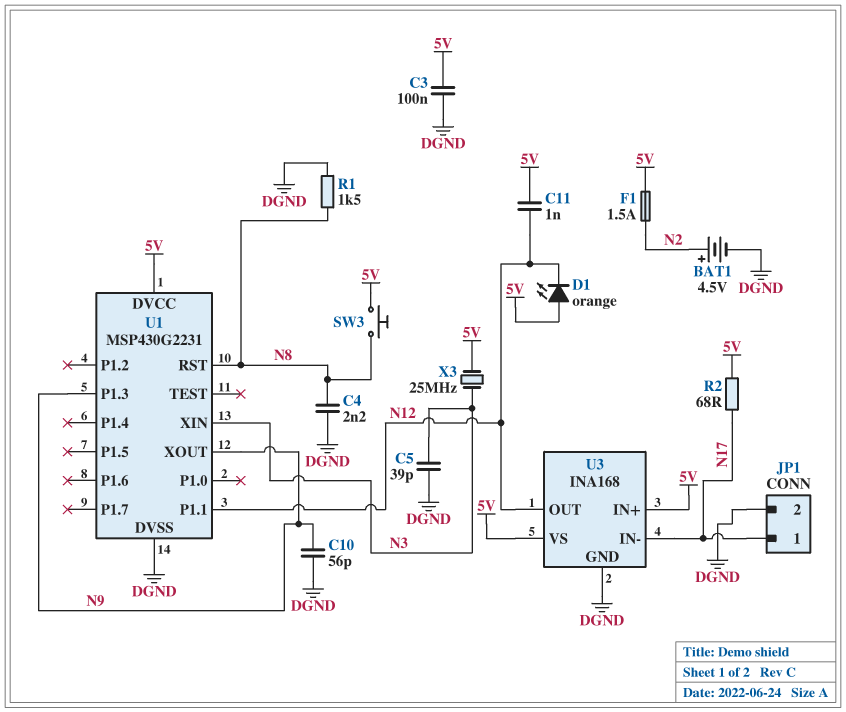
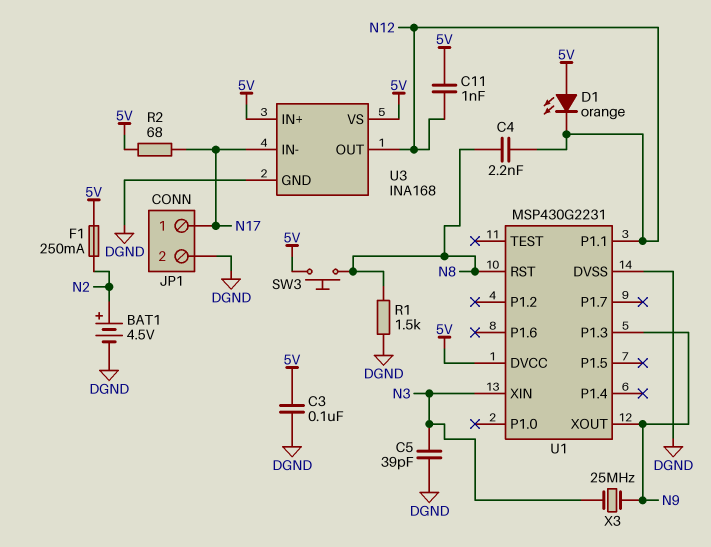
C4: 2.2nF (DGND, N8) -> 2.2nF (N8, N12)
C10: 56pF (DGND, N9) -> none
F1: 1.5A (5V, N2) -> 250mA (5V, N2)
X3: 25MHz (5V, N3) -> 25MHz (N3, N9)

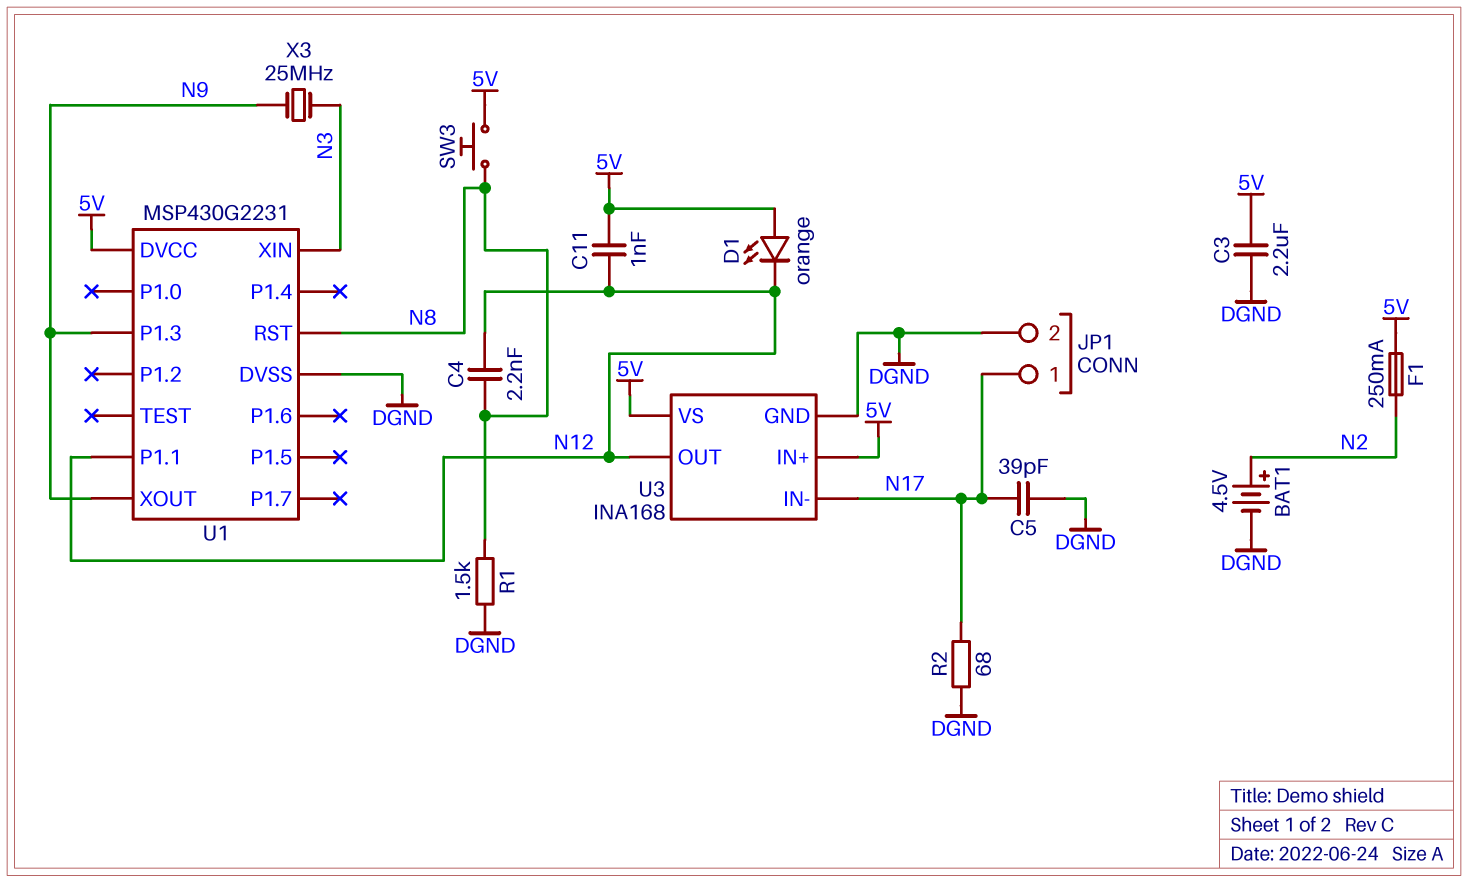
C3: 100nF (5V, DGND) -> 2.2uF (5V, DGND)
C5: 39pF (DGND, N3) -> 39pF (DGND, N17)
R2: 68 (5V, N17) -> 68 (DGND, N17)

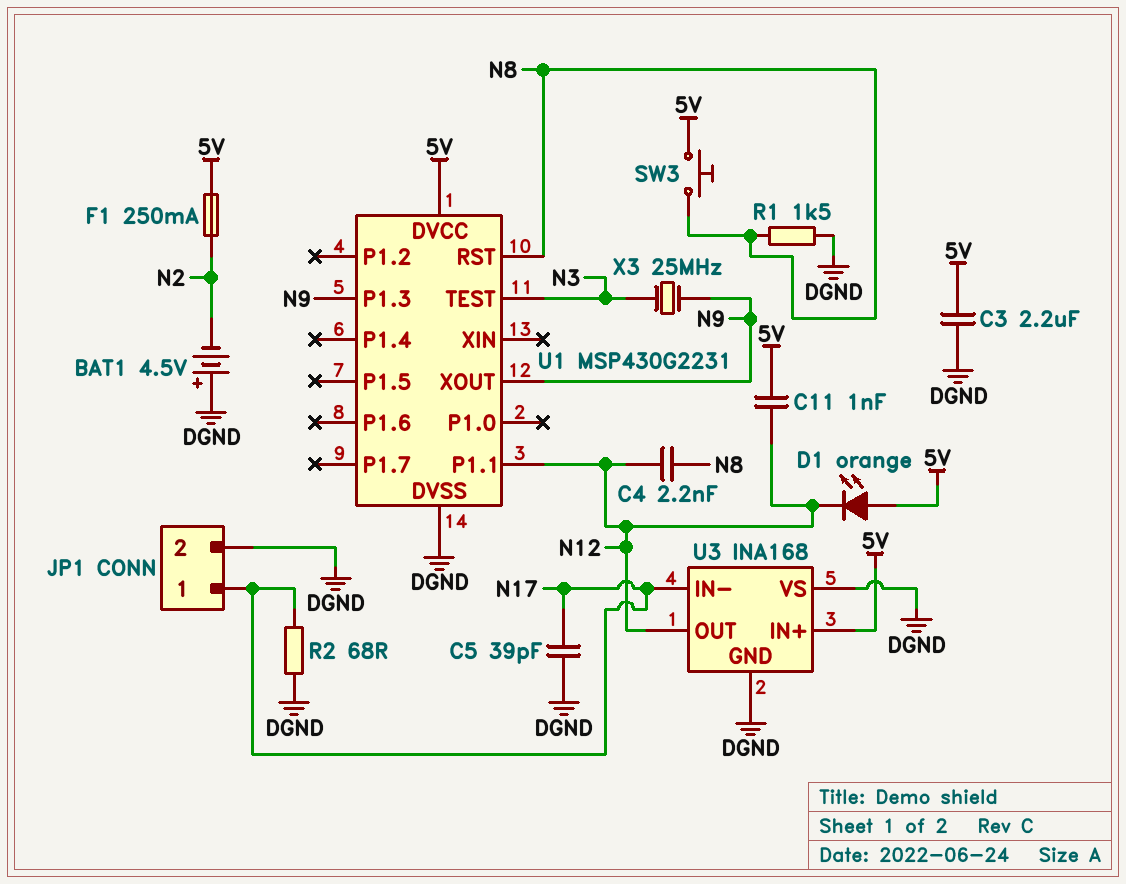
BAT1: 4.5V (plus N2, minus DGND) -> 4.5V (plus DGND, minus N2)
U1 pin TEST: none -> N3
U1 pin XIN: N3 -> none
U3 pin VS: 5V -> DGND

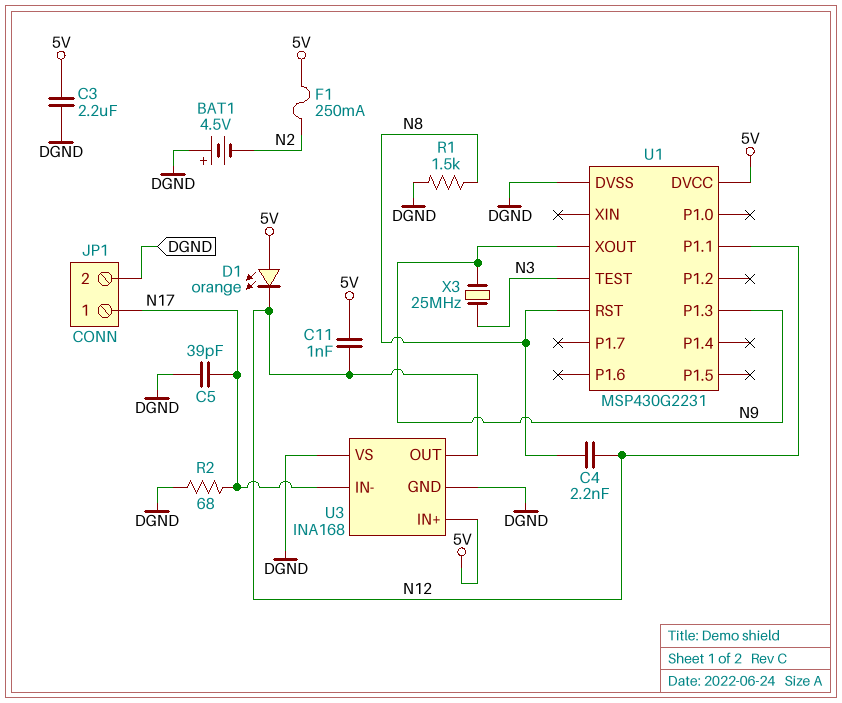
SW3: button (5V, N8) -> none

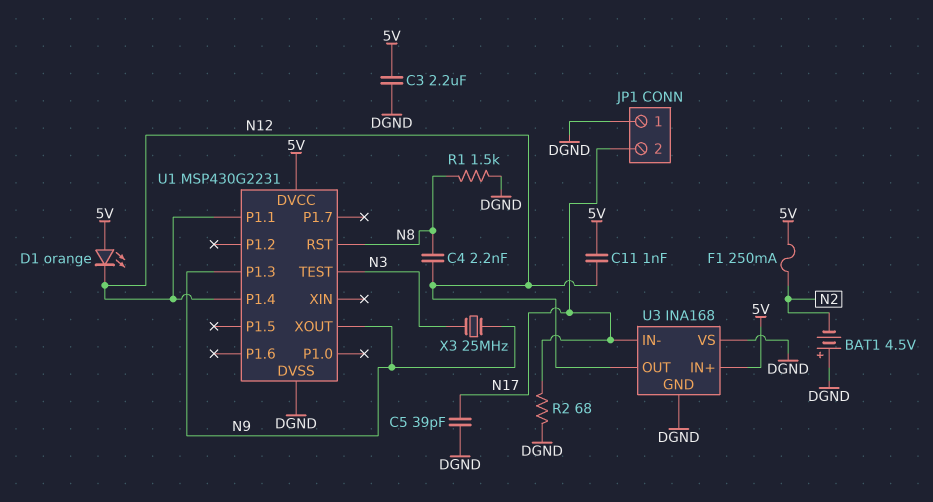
JP1 pin 1: N17 -> DGND
JP1 pin 2: DGND -> N17
U1 pin P1.4: none -> N12

